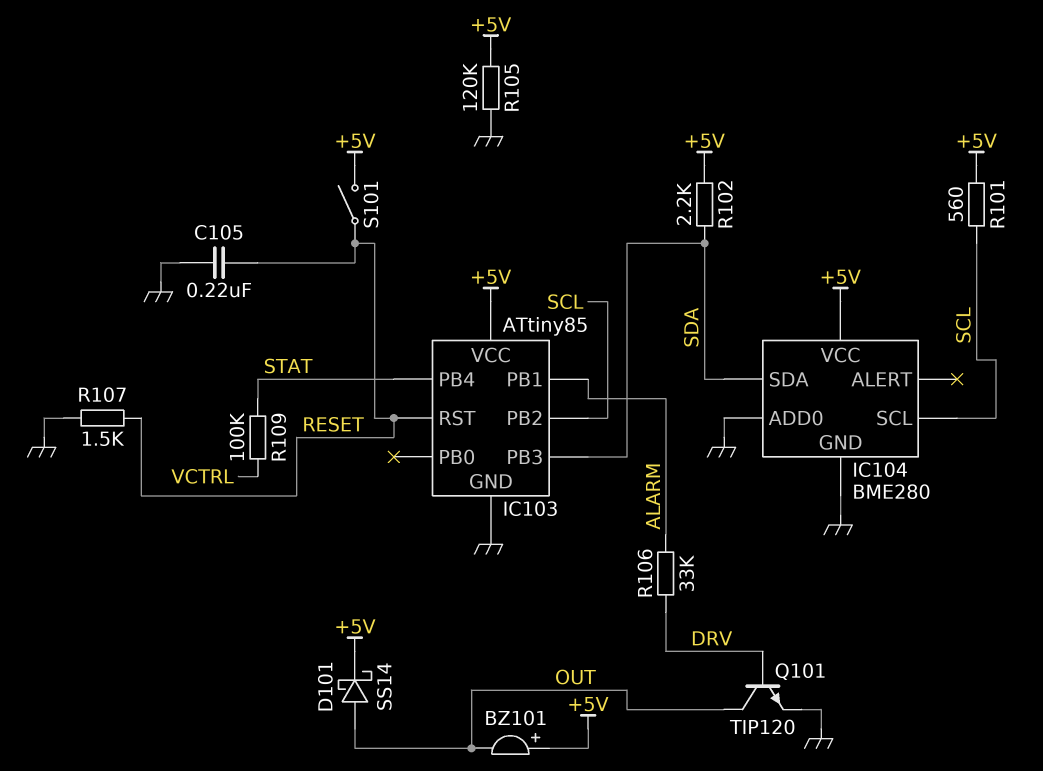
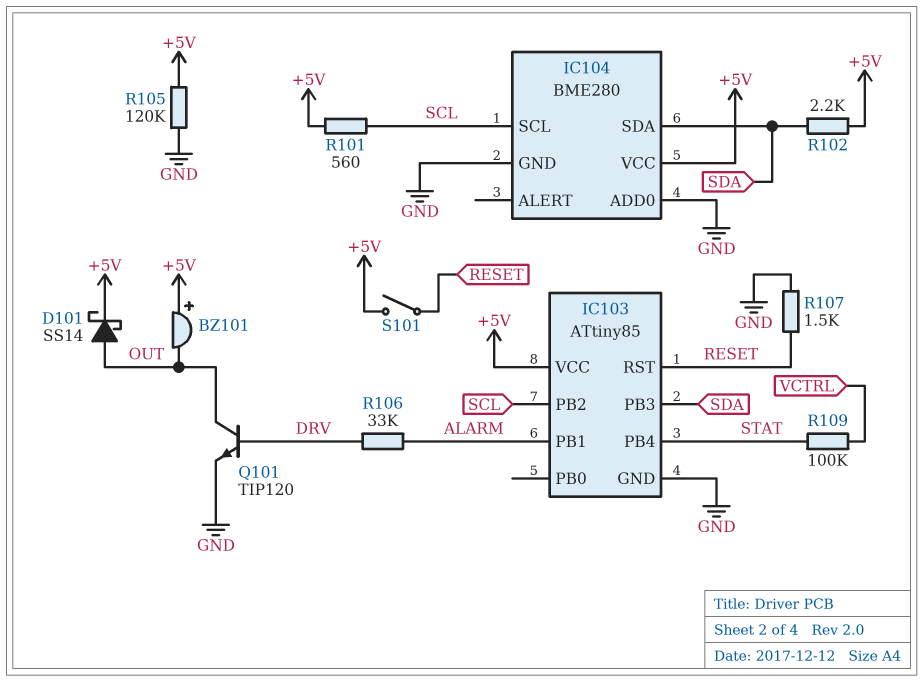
C105: 220nF (GND, RESET) -> none

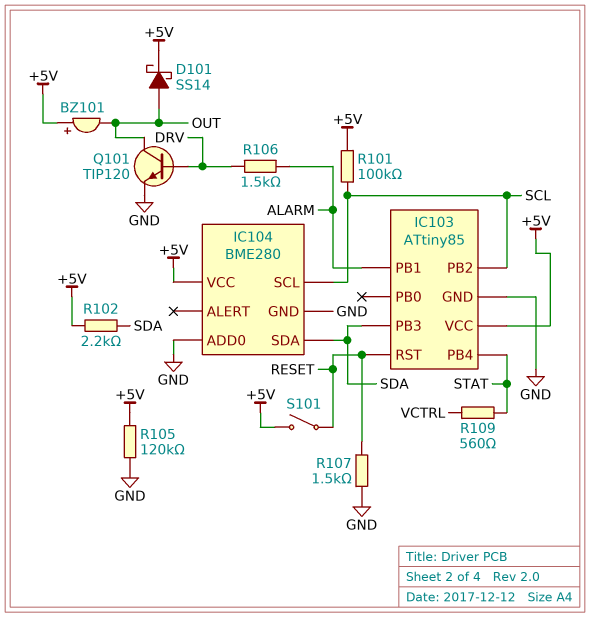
R101: 560 (+5V, SCL) -> 100k (+5V, SCL)
R106: 33k (ALARM, DRV) -> 1.5k (ALARM, DRV)
R109: 100k (STAT, VCTRL) -> 560 (STAT, VCTRL)

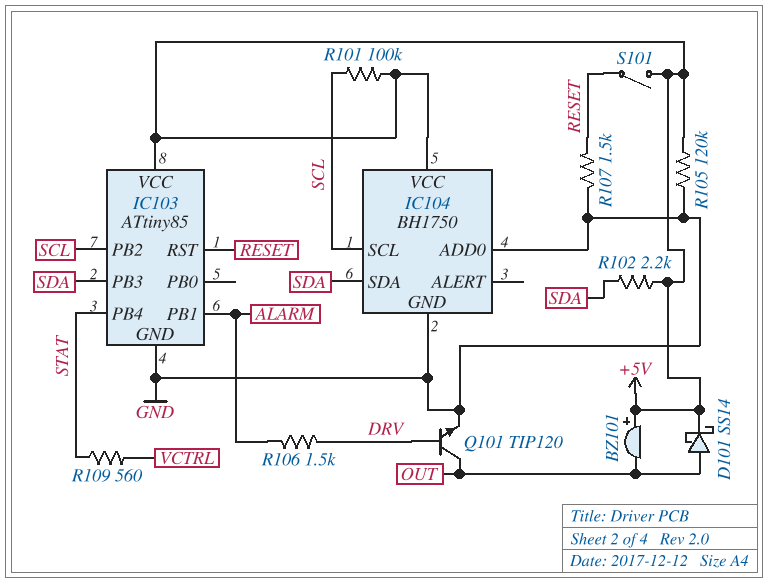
IC104: BME280 -> BH1750

